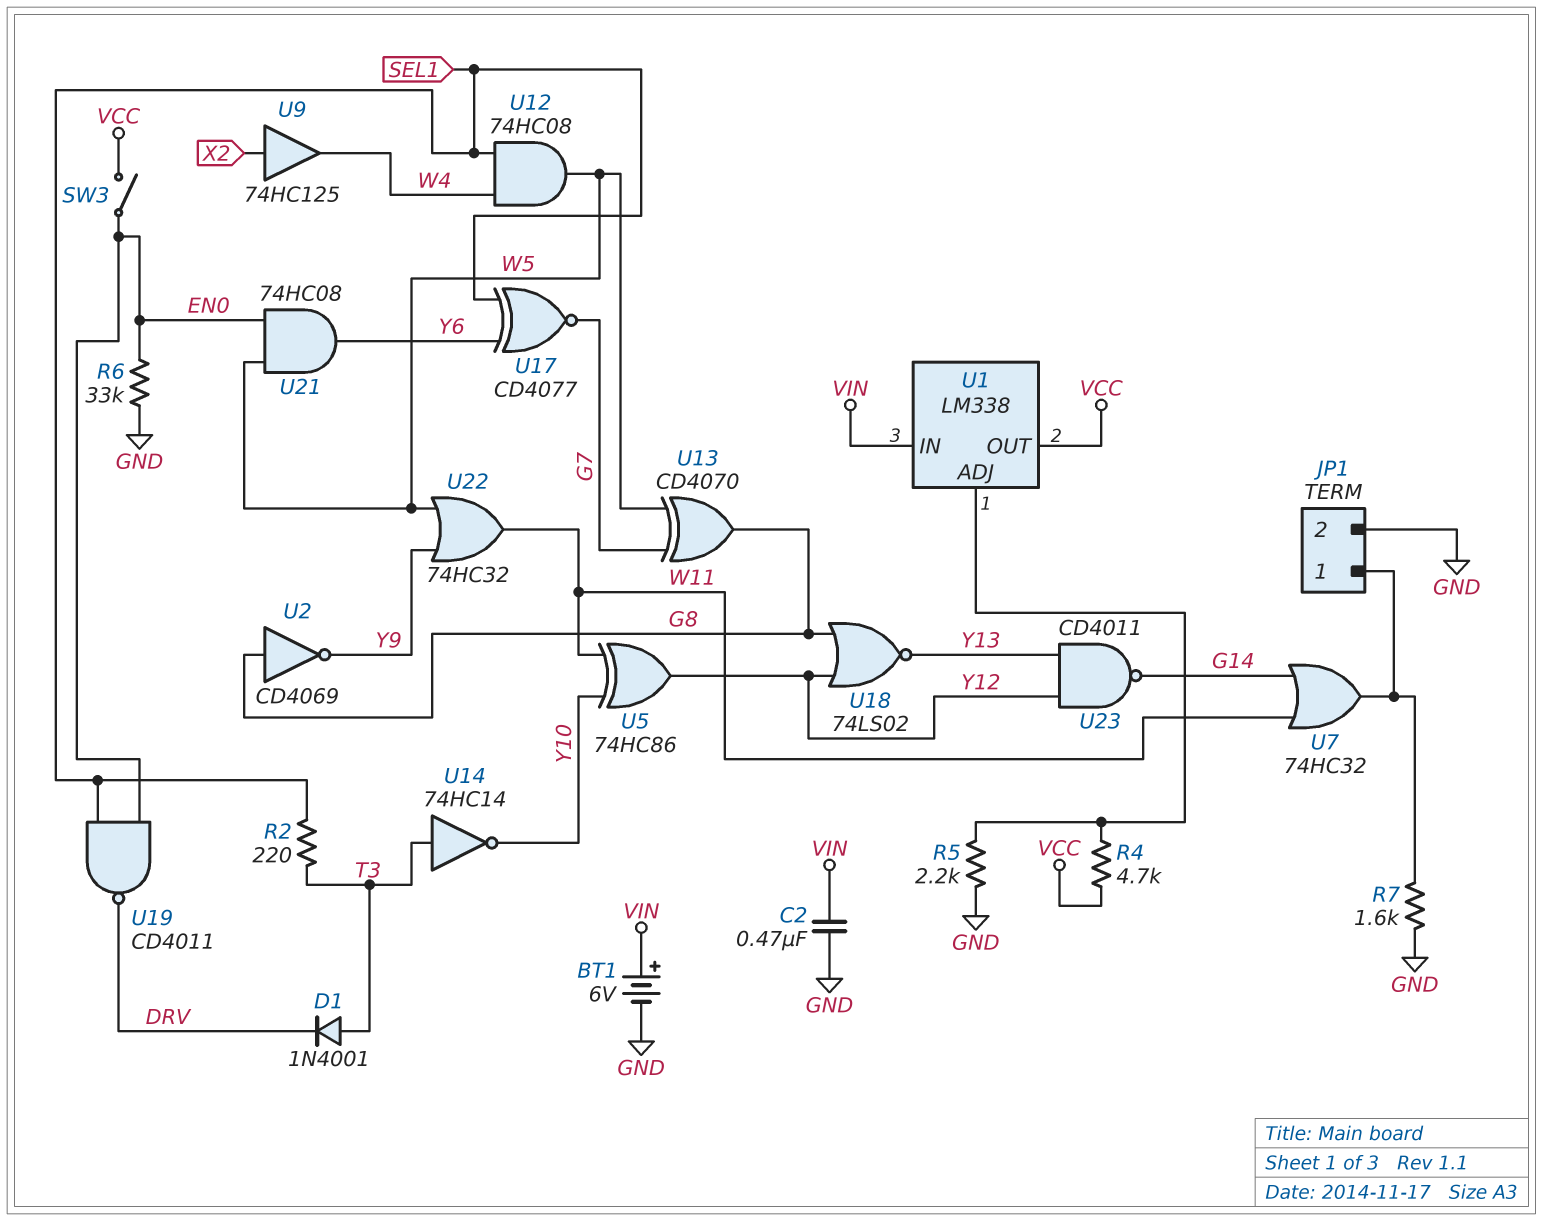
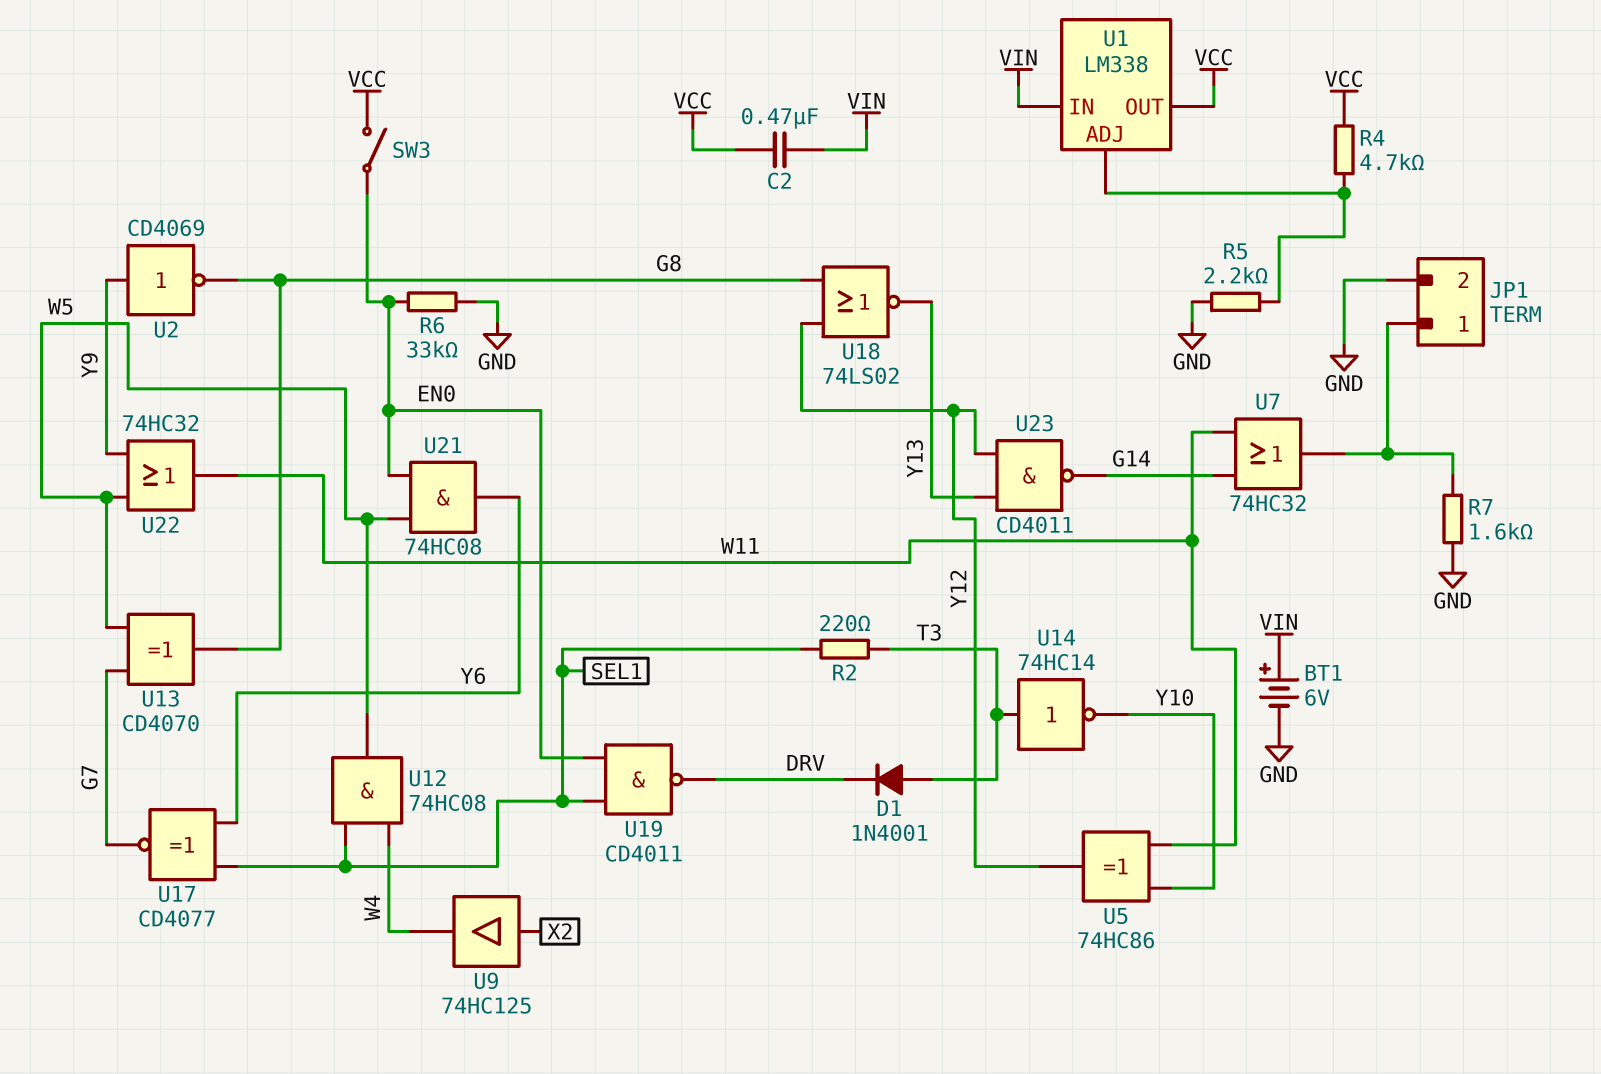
C2: 470nF (GND, VIN) -> 470nF (VCC, VIN)
U2: NOT CD4069 (in G8, out Y9) -> NOT CD4069 (in Y9, out G8)

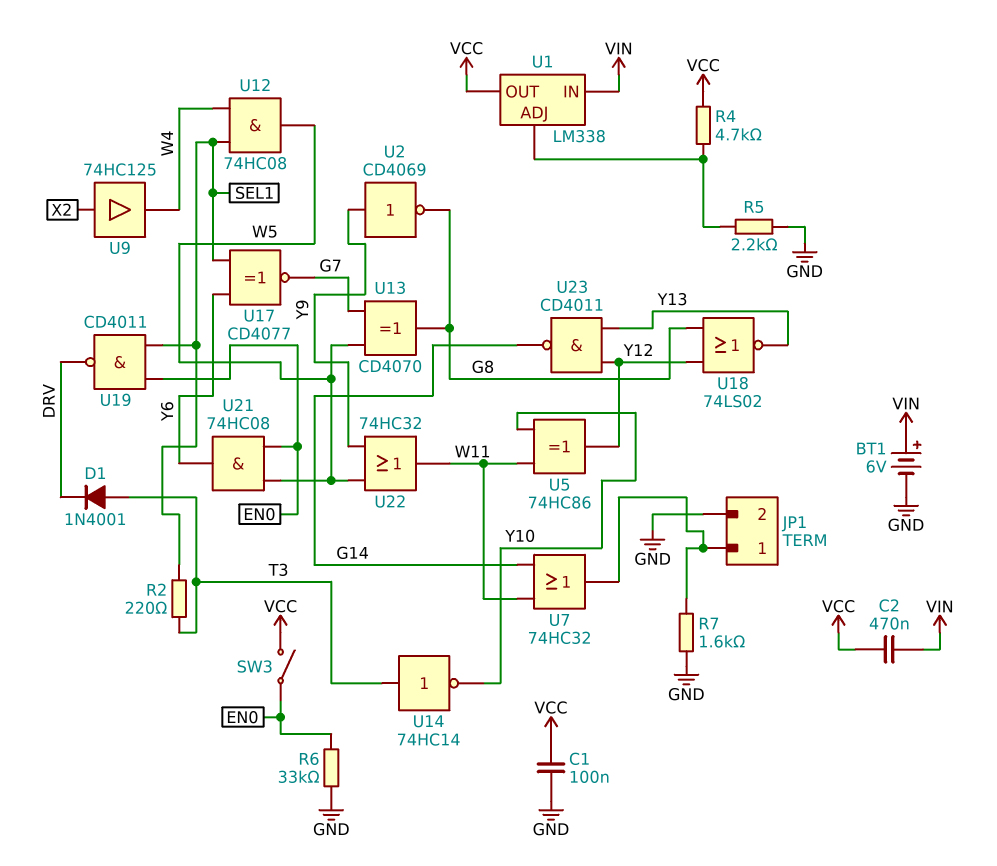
C1: none -> 100nF (GND, VCC)

